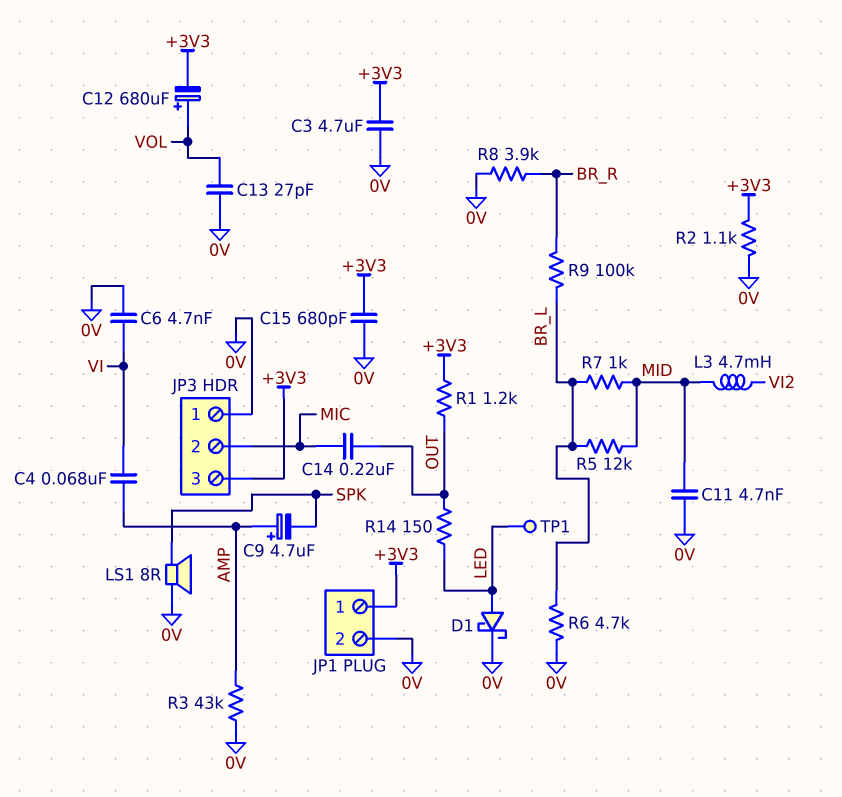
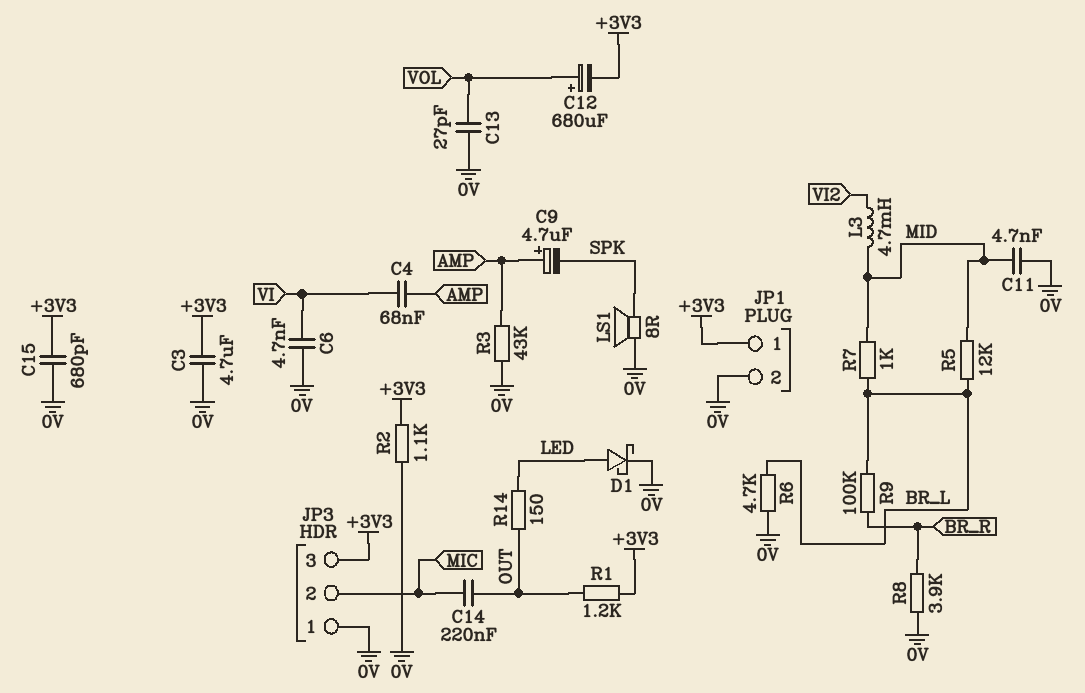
TP1: test point (LED) -> none

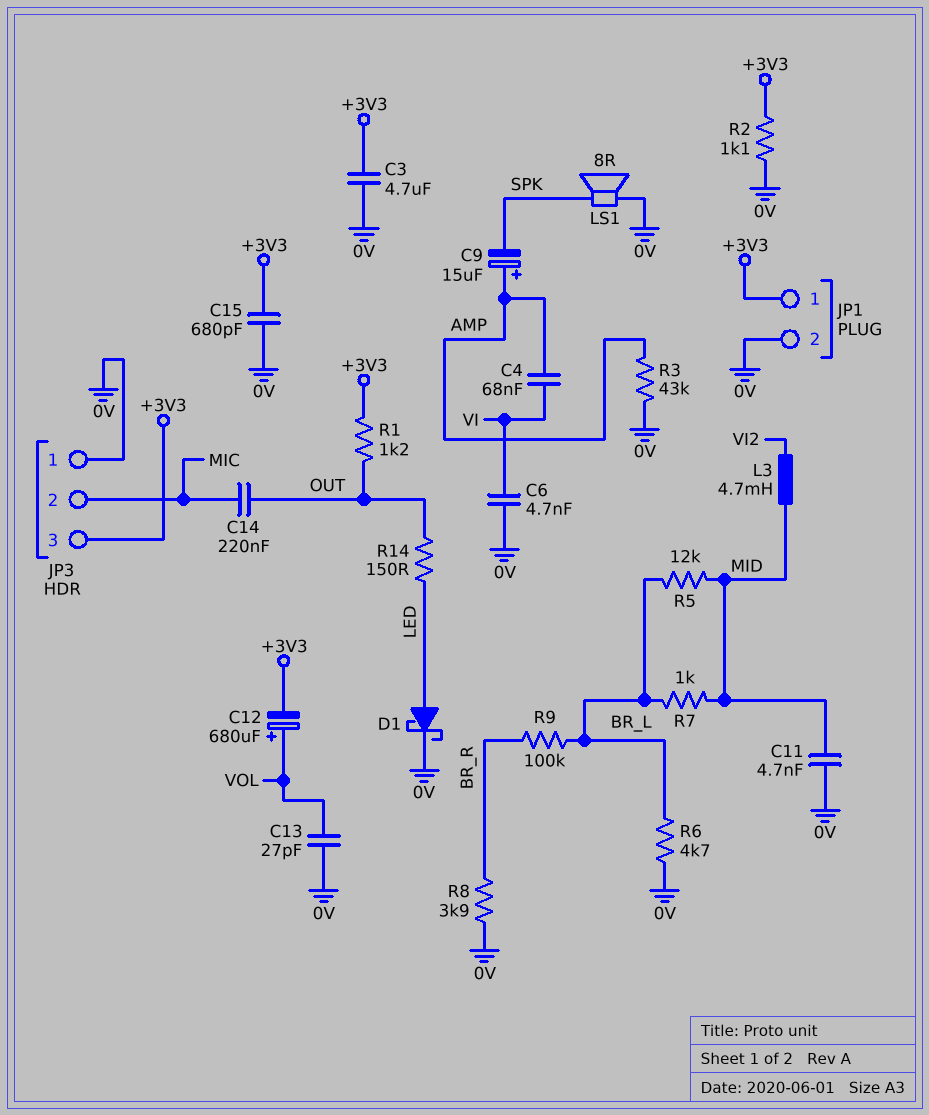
C9: 4.7uF (plus AMP, minus SPK) -> 15uF (plus AMP, minus SPK)

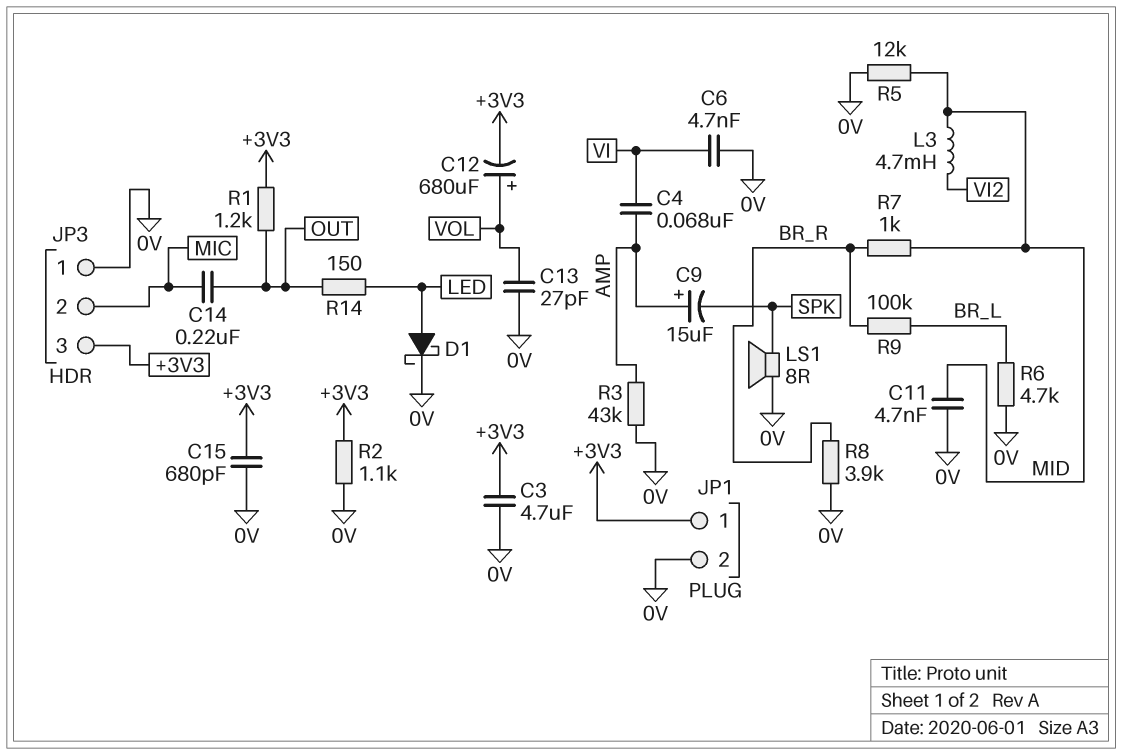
R5: 12k (BR_L, MID) -> 12k (0V, MID)
R7: 1k (BR_L, MID) -> 1k (BR_R, MID)

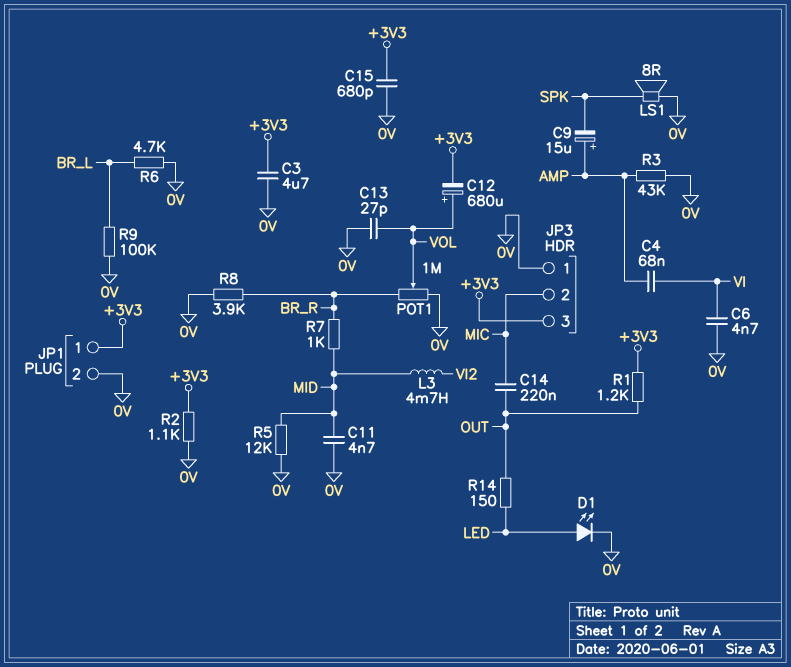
D1: schottky (A LED, K 0V) -> LED (A LED, K 0V)
POT1: none -> 1M (0V, BR_R, wiper VOL)
R9: 100k (BR_L, BR_R) -> 100k (0V, BR_L)

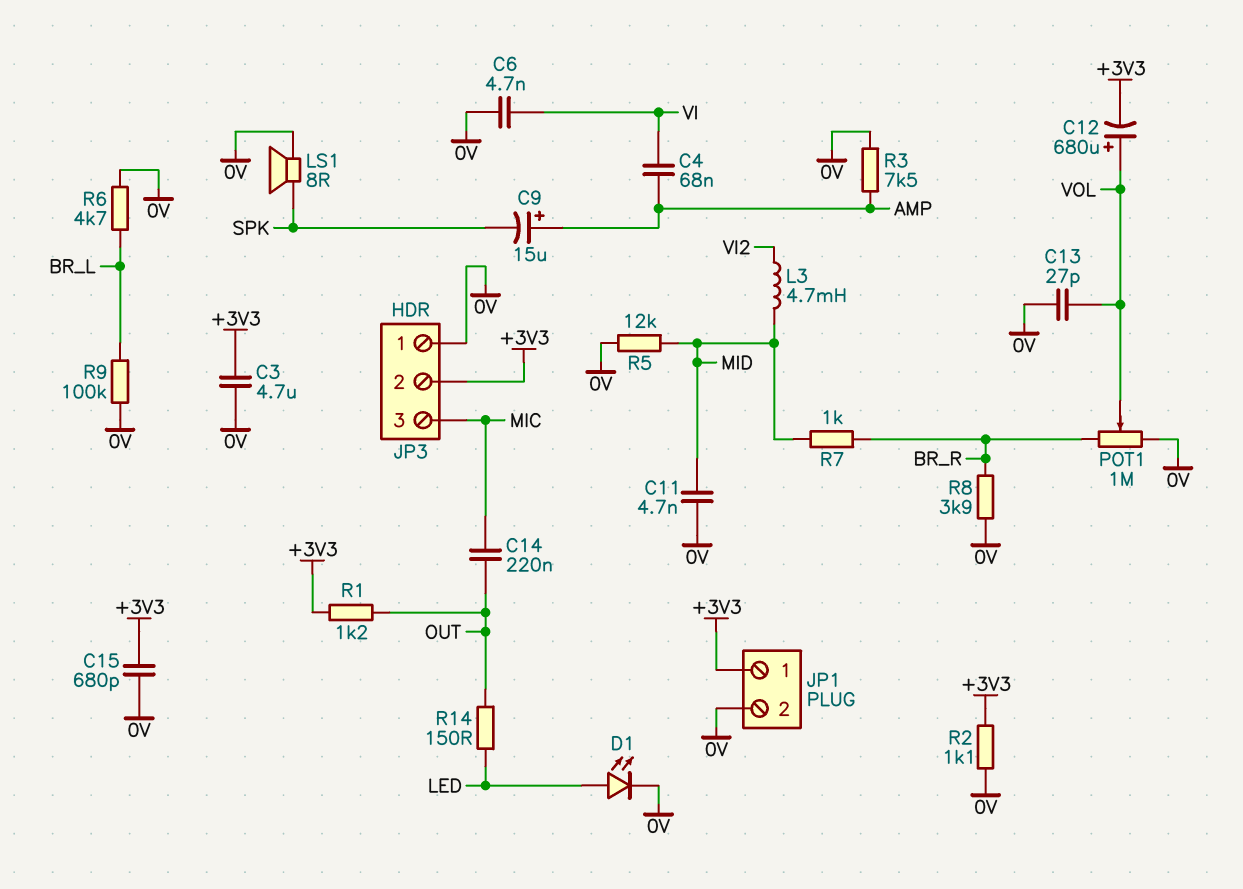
JP3 pin 2: MIC -> +3V3
JP3 pin 3: +3V3 -> MIC
R3: 43k (0V, AMP) -> 7.5k (0V, AMP)

